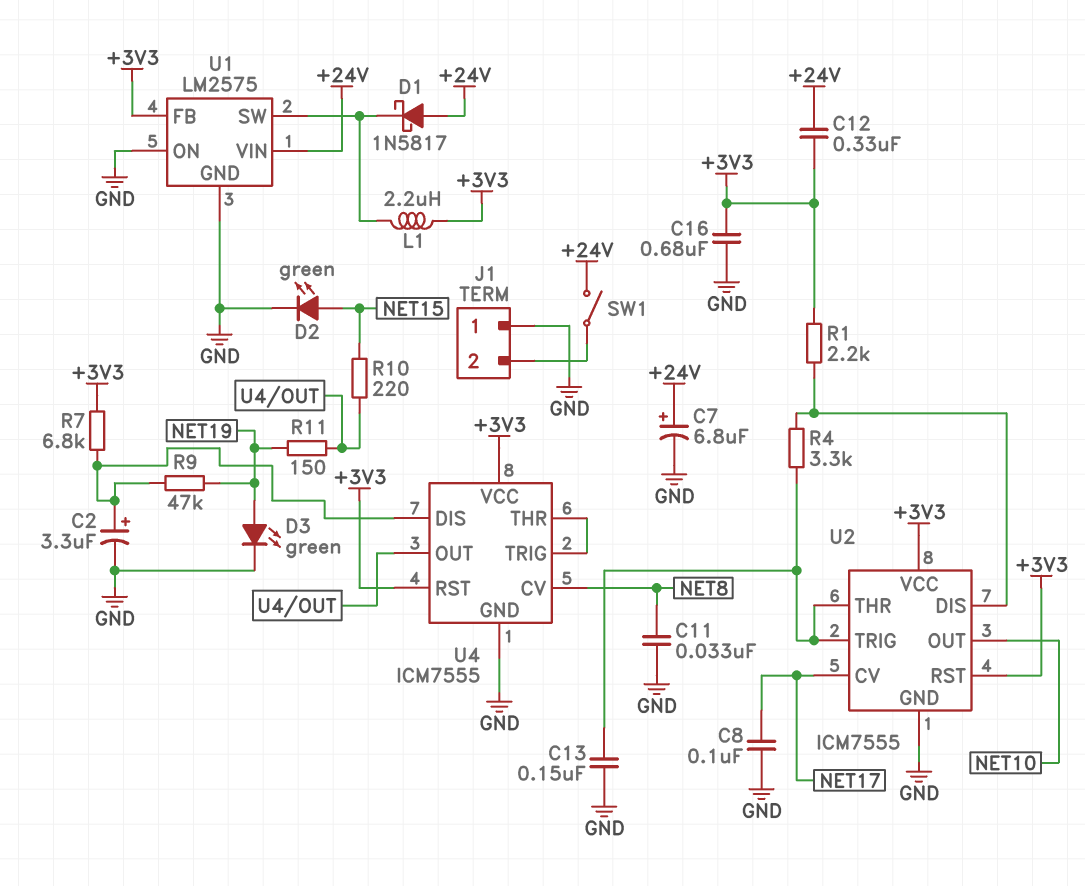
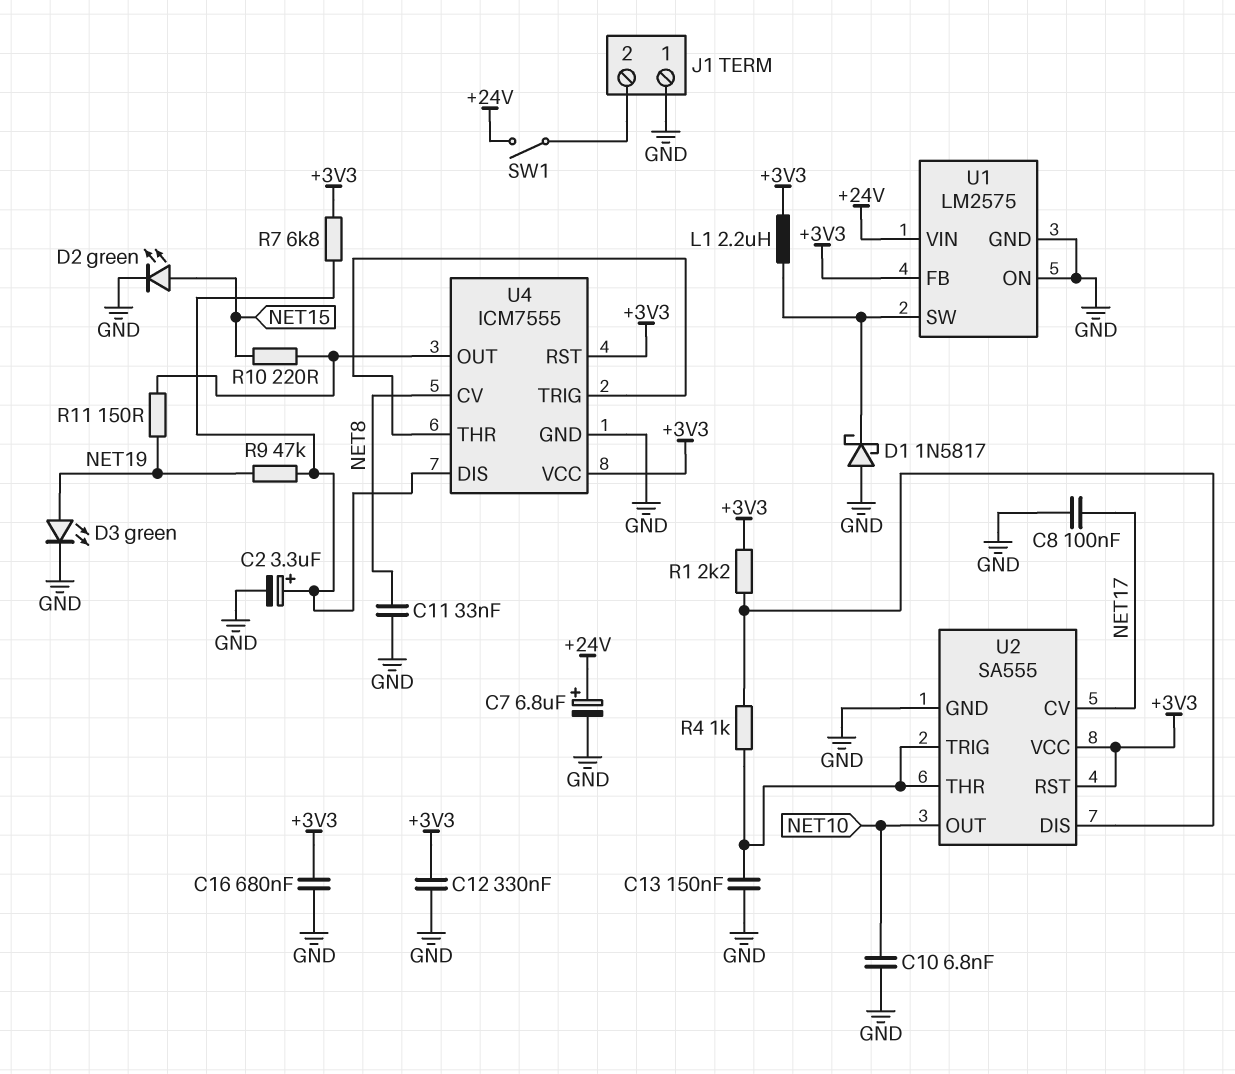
C10: none -> 6.8nF (GND, NET10)
C12: 330nF (+3V3, +24V) -> 330nF (+3V3, GND)
D1: schottky 1N5817 (A +24V, K U1/SW) -> schottky 1N5817 (A GND, K U1/SW)
R4: 3.3k (U2/DIS, U2/THR) -> 1k (U2/DIS, U2/THR)
U2: ICM7555 -> SA555

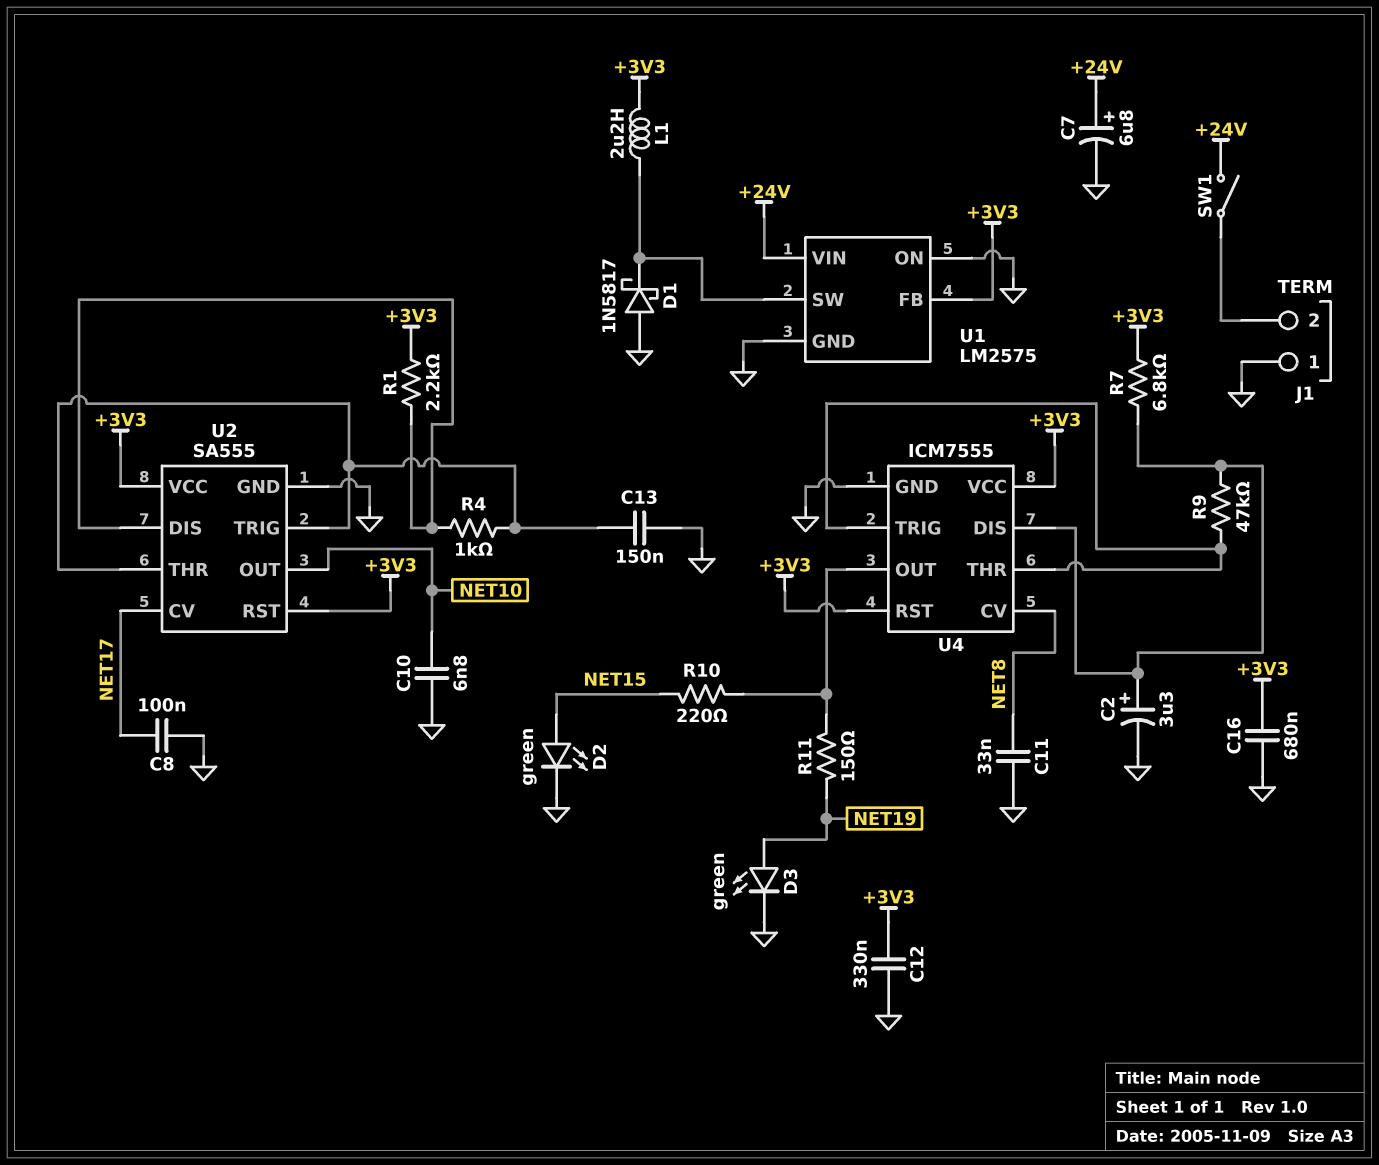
R9: 47k (NET19, U4/DIS) -> 47k (U4/DIS, U4/THR)

